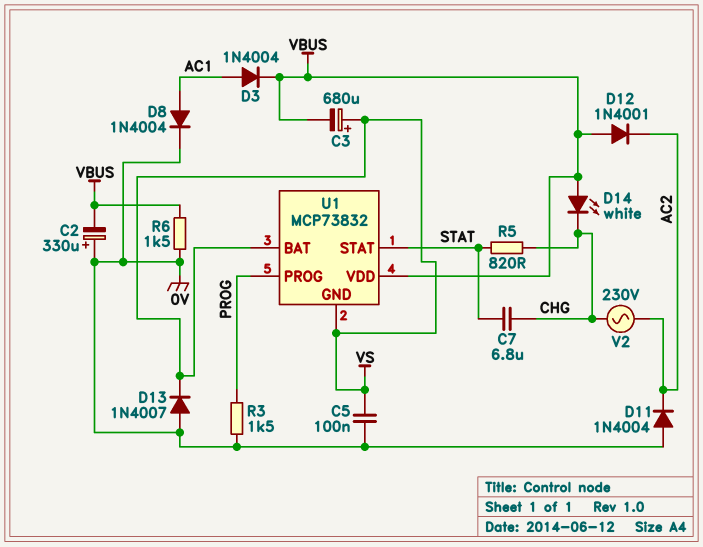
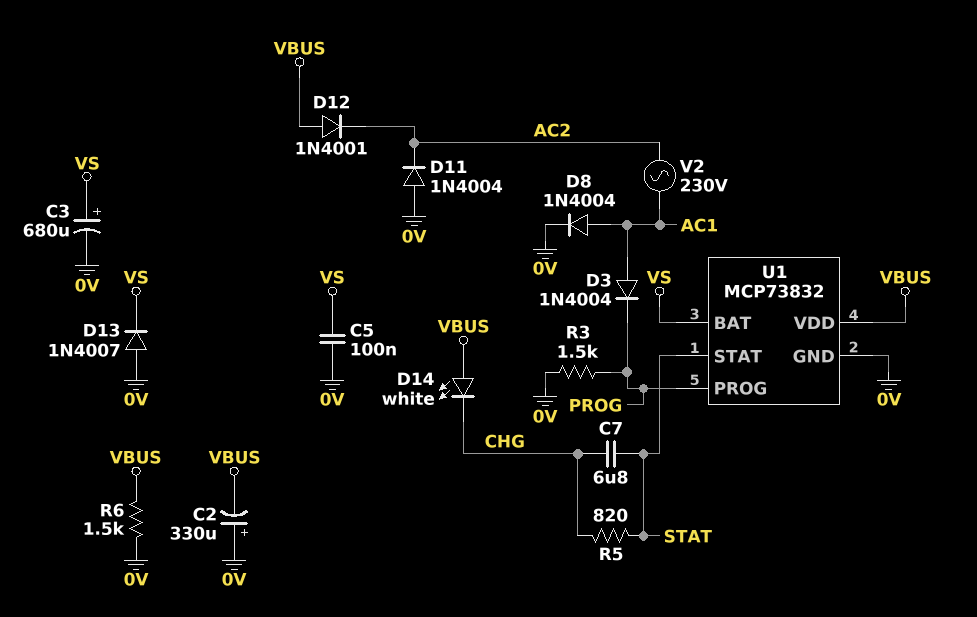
C3: 680uF (plus VS, minus VBUS) -> 680uF (plus VS, minus 0V)
D3: diode 1N4004 (A AC1, K VBUS) -> diode 1N4004 (A AC1, K PROG)
U1 pin GND: VS -> 0V
V2: AC 230V (AC2, CHG) -> AC 230V (AC1, AC2)

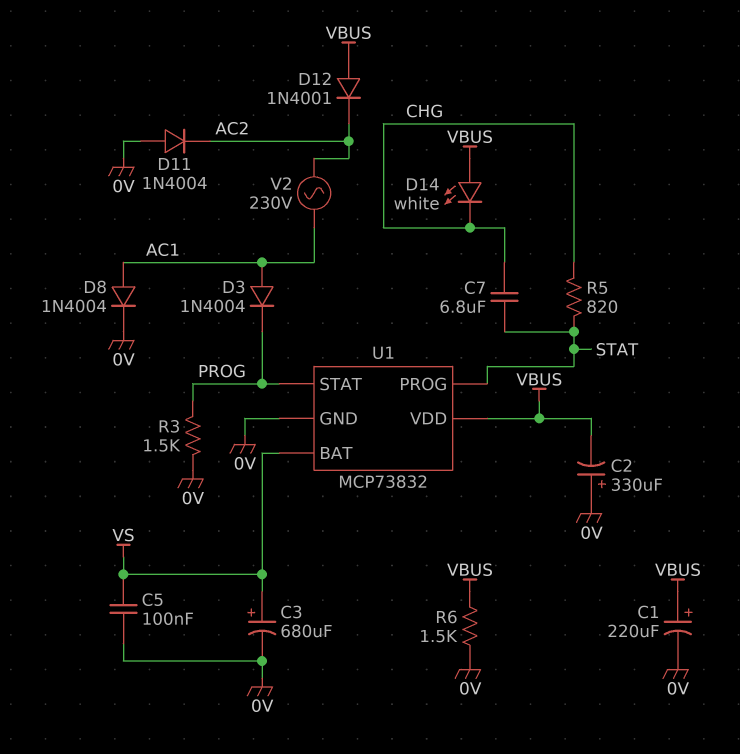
C1: none -> 220uF (plus VBUS, minus 0V)
D13: diode 1N4007 (A 0V, K VS) -> none
U1 pin PROG: PROG -> STAT
U1 pin STAT: STAT -> PROG

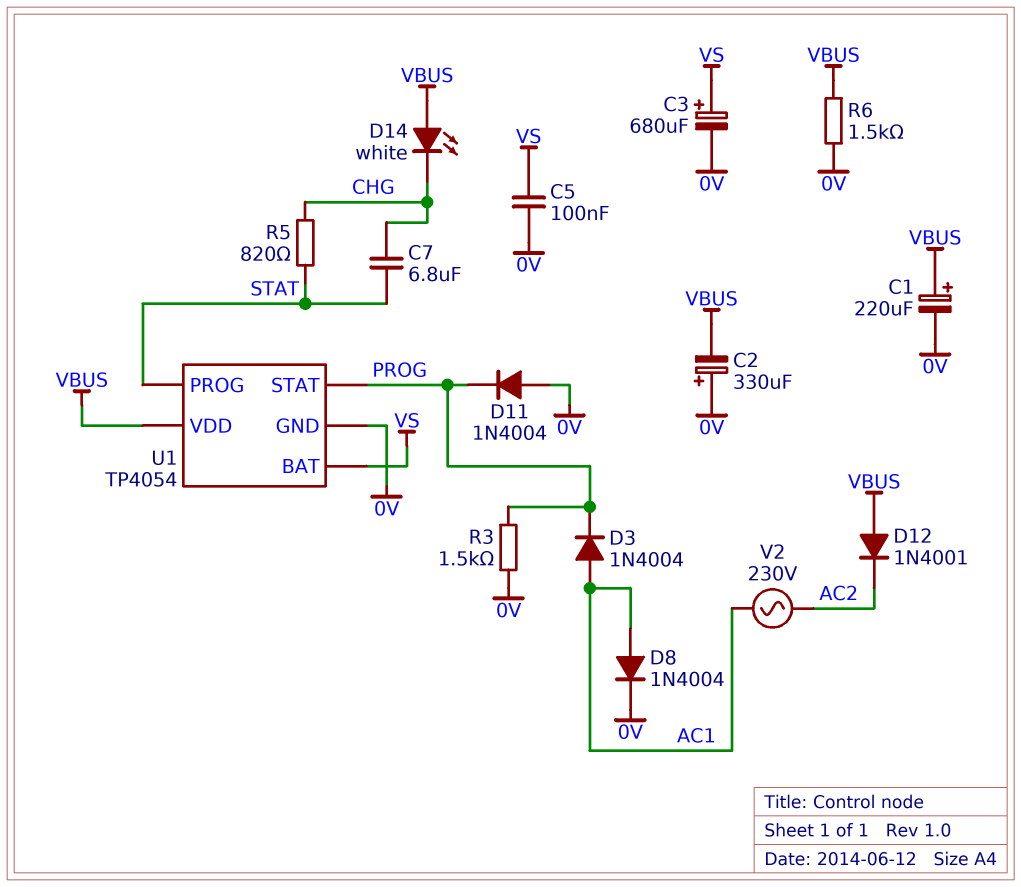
D11: diode 1N4004 (A 0V, K AC2) -> diode 1N4004 (A 0V, K PROG)
U1: MCP73832 -> TP4054

